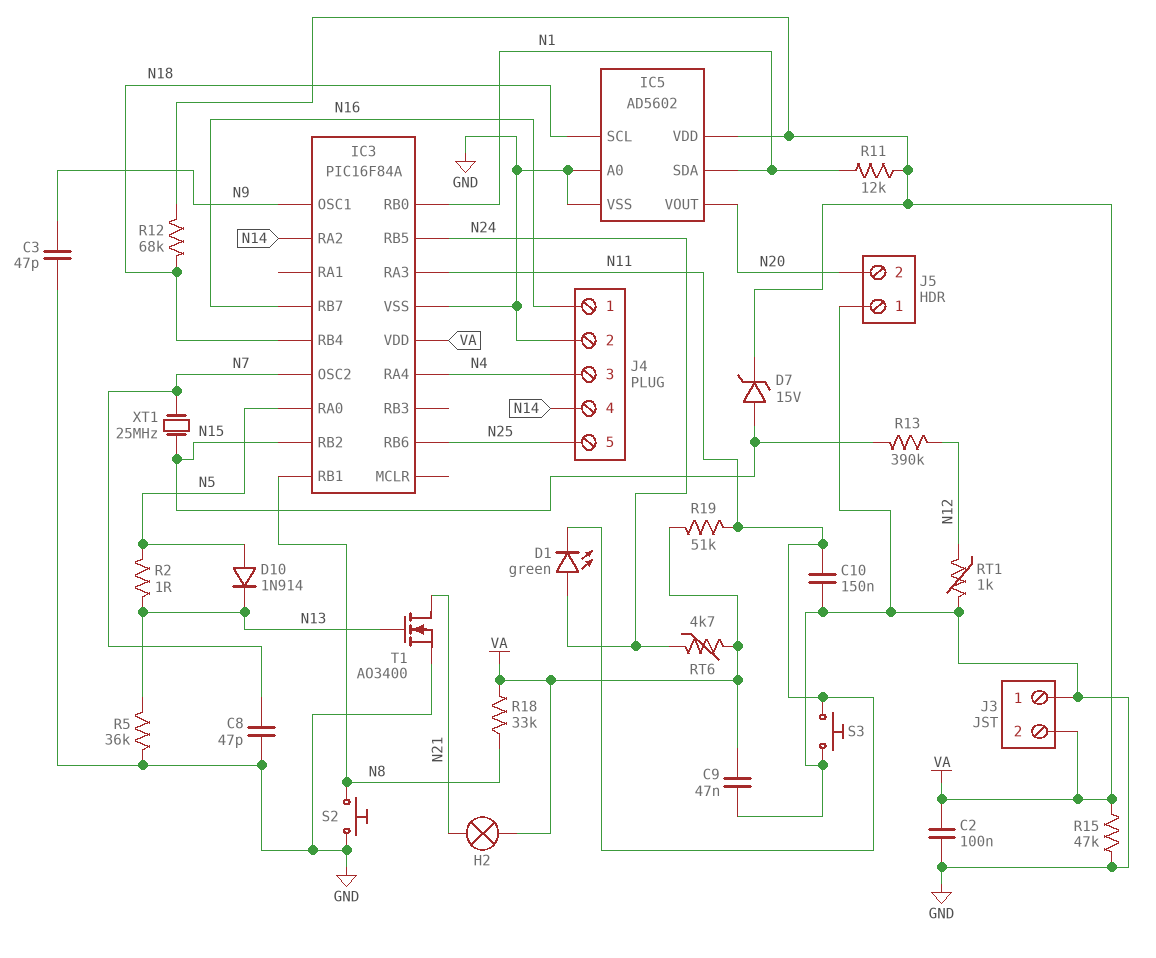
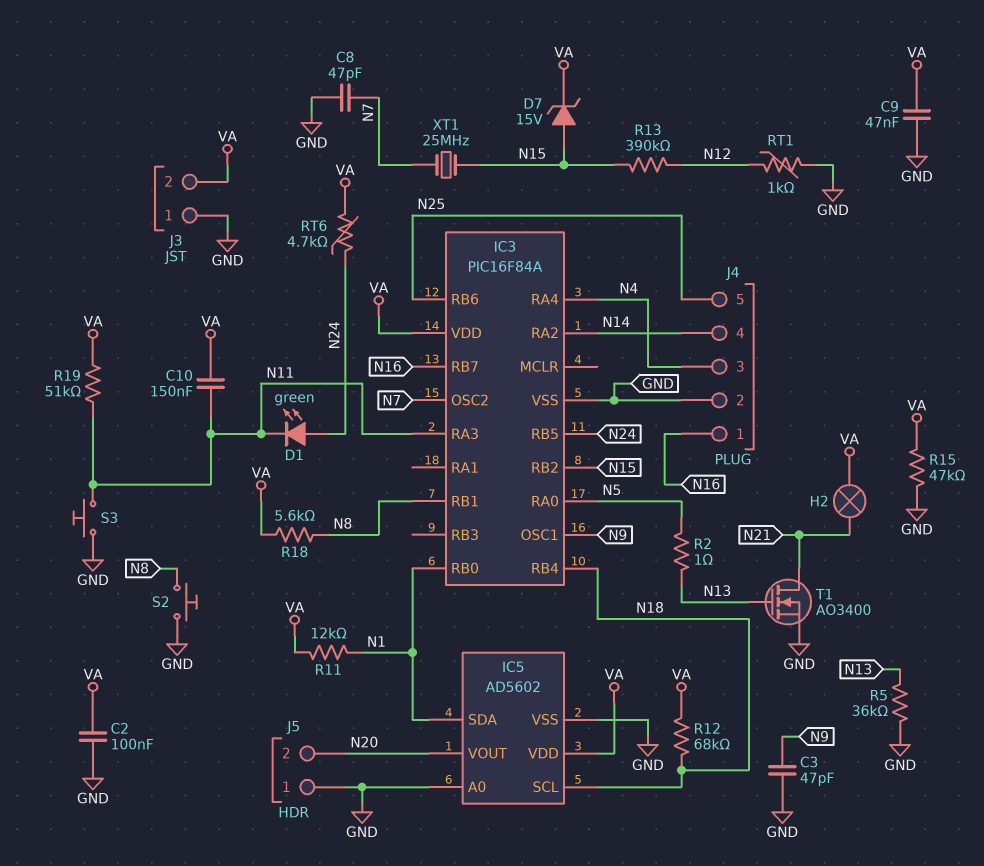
C10: 150nF (GND, N11) -> 150nF (N11, VA)
D10: diode 1N914 (A N5, K N13) -> none
R18: 33k (N8, VA) -> 5.6k (N8, VA)

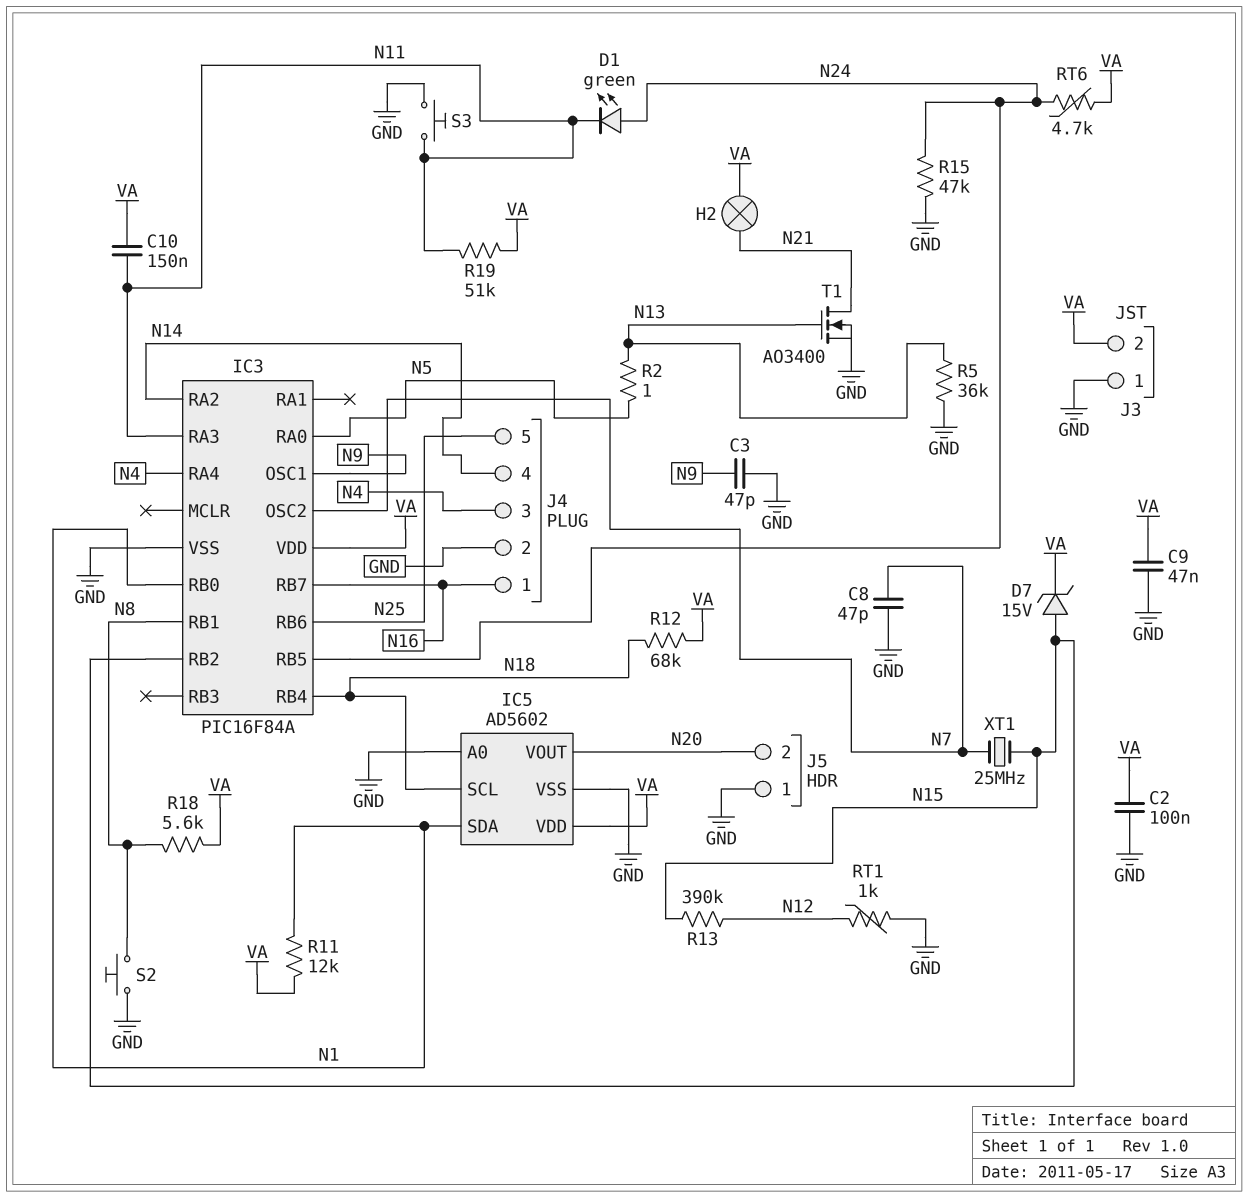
R15: 47k (GND, VA) -> 47k (GND, N24)

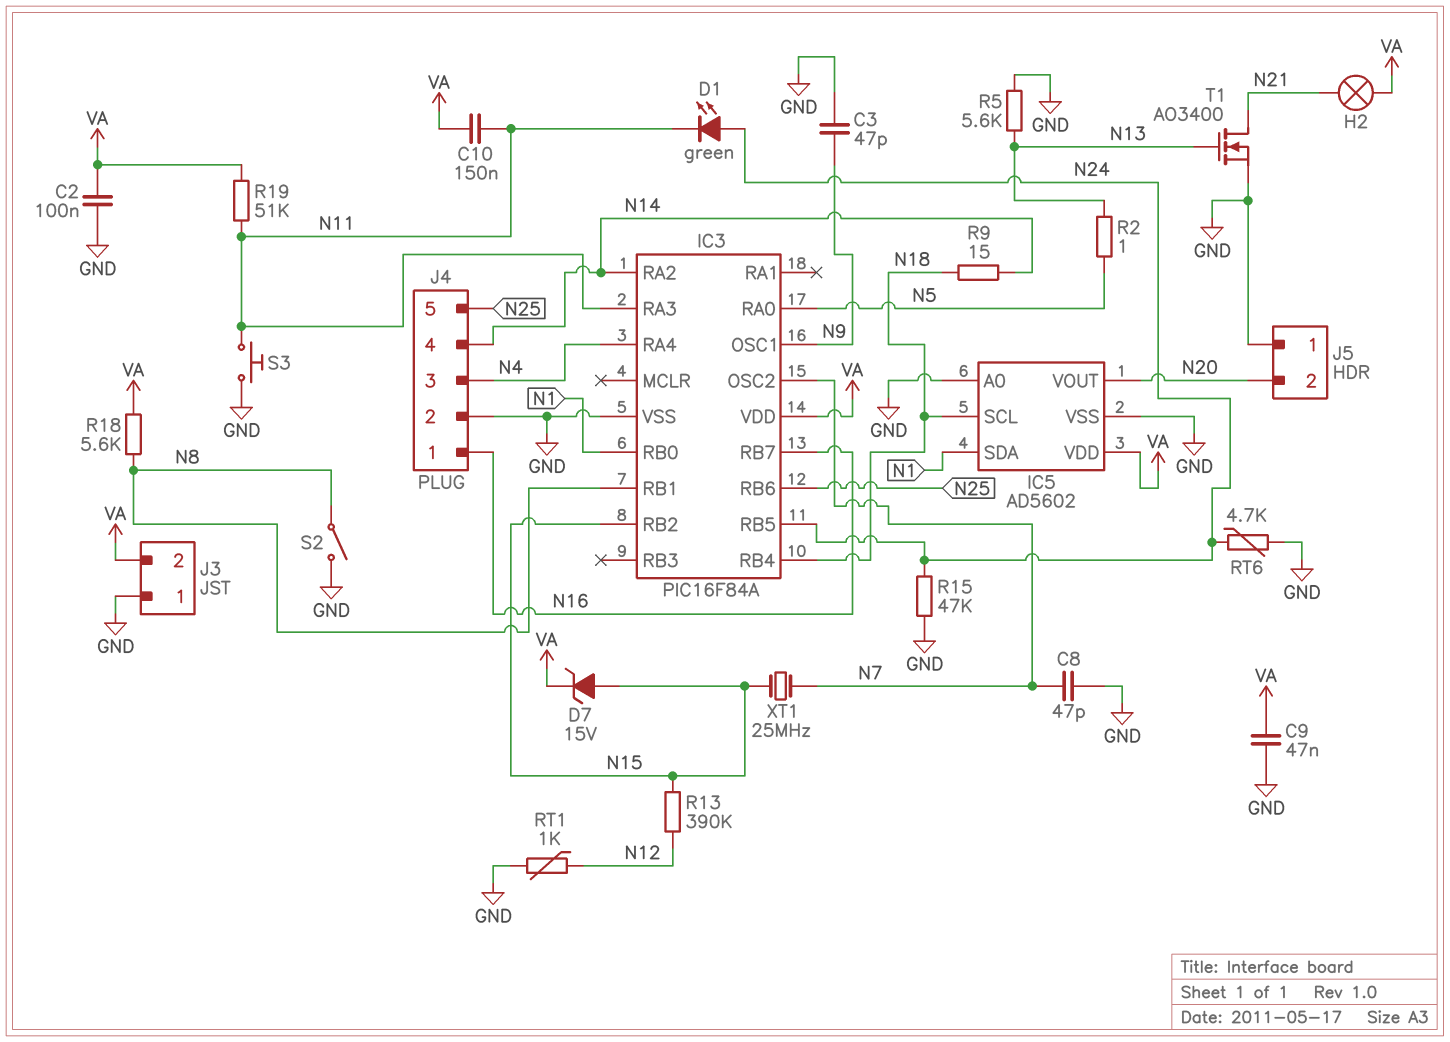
R5: 36k (GND, N13) -> 5.6k (GND, N13)
R9: none -> 15 (N14, N18)
R11: 12k (N1, VA) -> none
R12: 68k (N18, VA) -> none
RT6: 4.7k (N24, VA) -> 4.7k (GND, N24)
S2: button (GND, N8) -> switch (GND, N8)

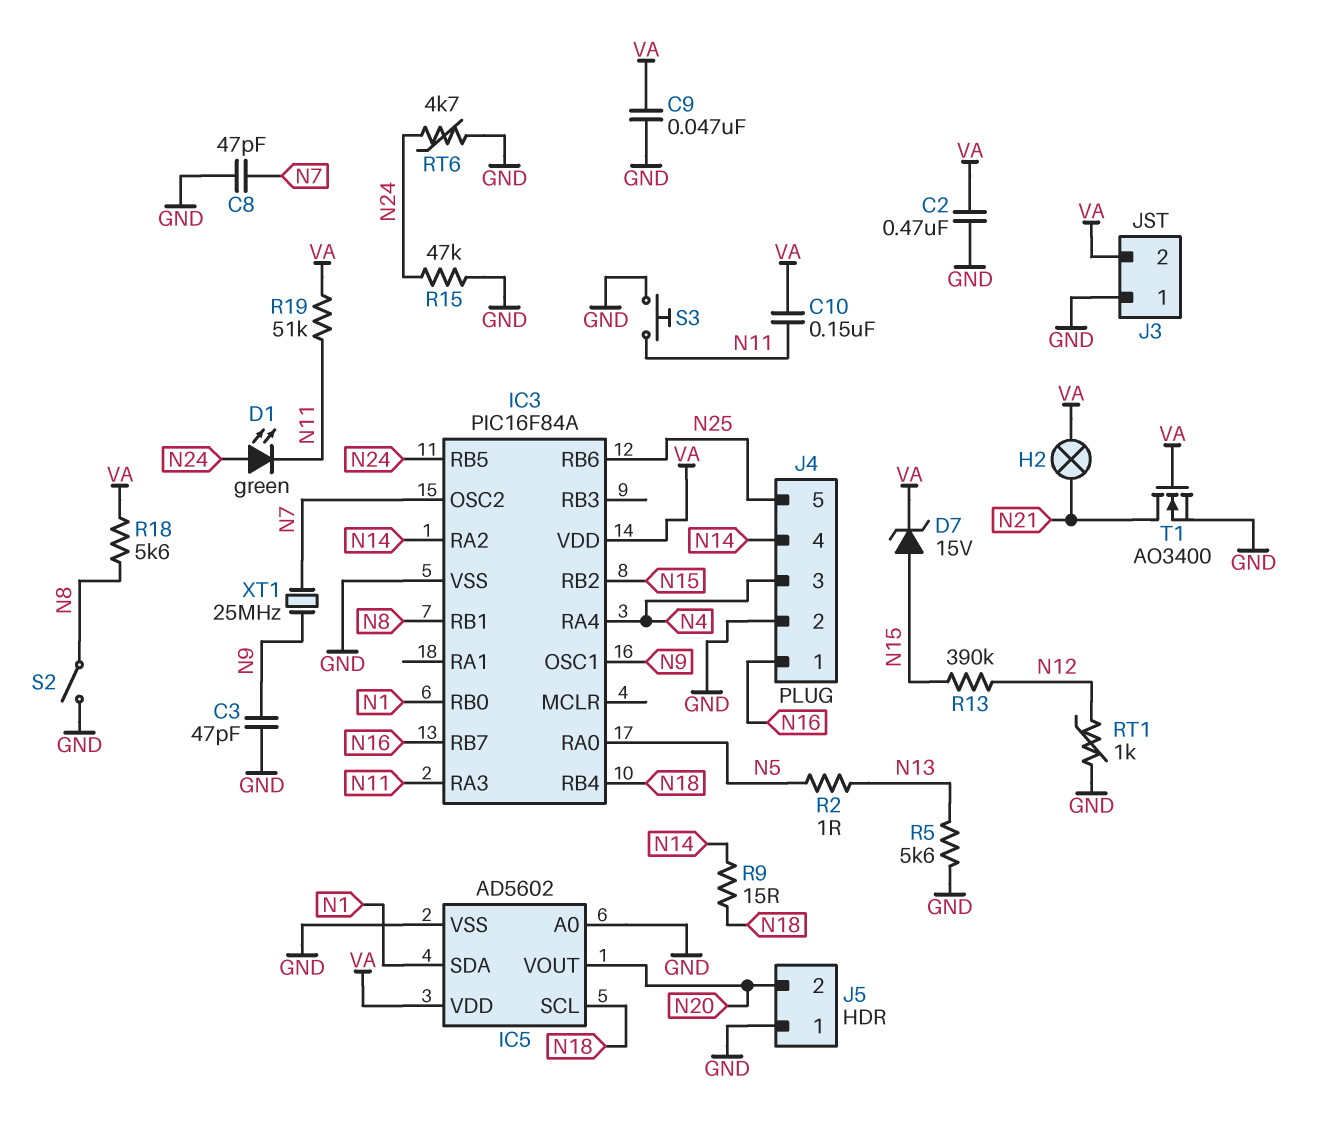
C2: 100nF (GND, VA) -> 470nF (GND, VA)
T1: NMOS AO3400 (G N13, D N21, S GND) -> NMOS AO3400 (G VA, D N21, S GND)
XT1: 25MHz (N7, N15) -> 25MHz (N7, N9)

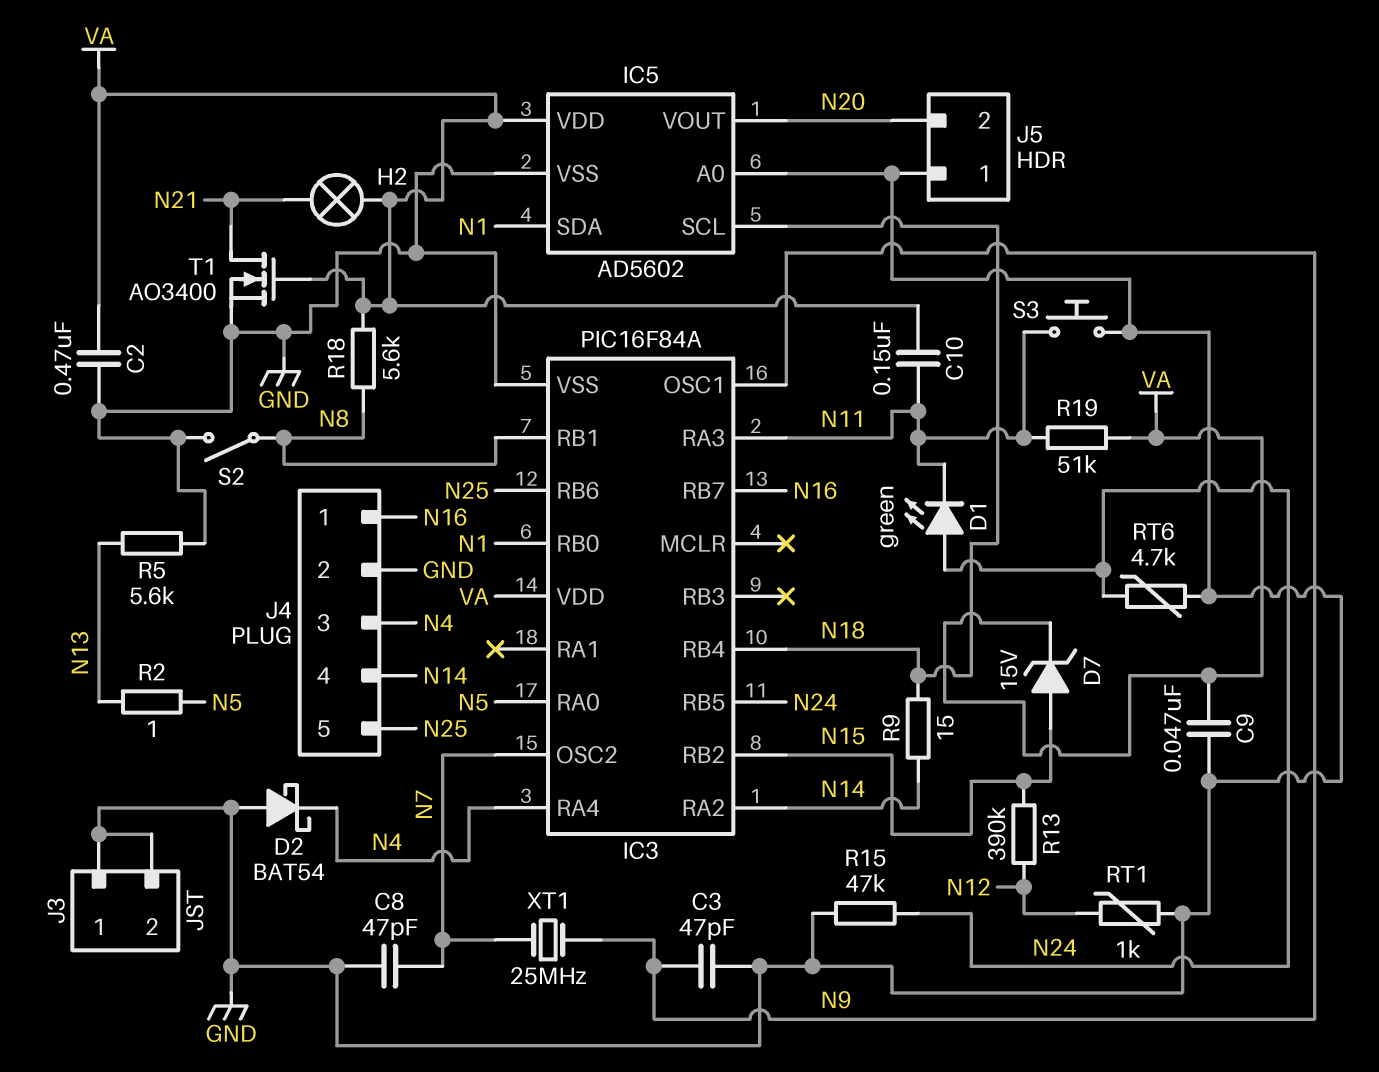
D2: none -> schottky BAT54 (A GND, K N4)
J3 pin 2: VA -> GND

